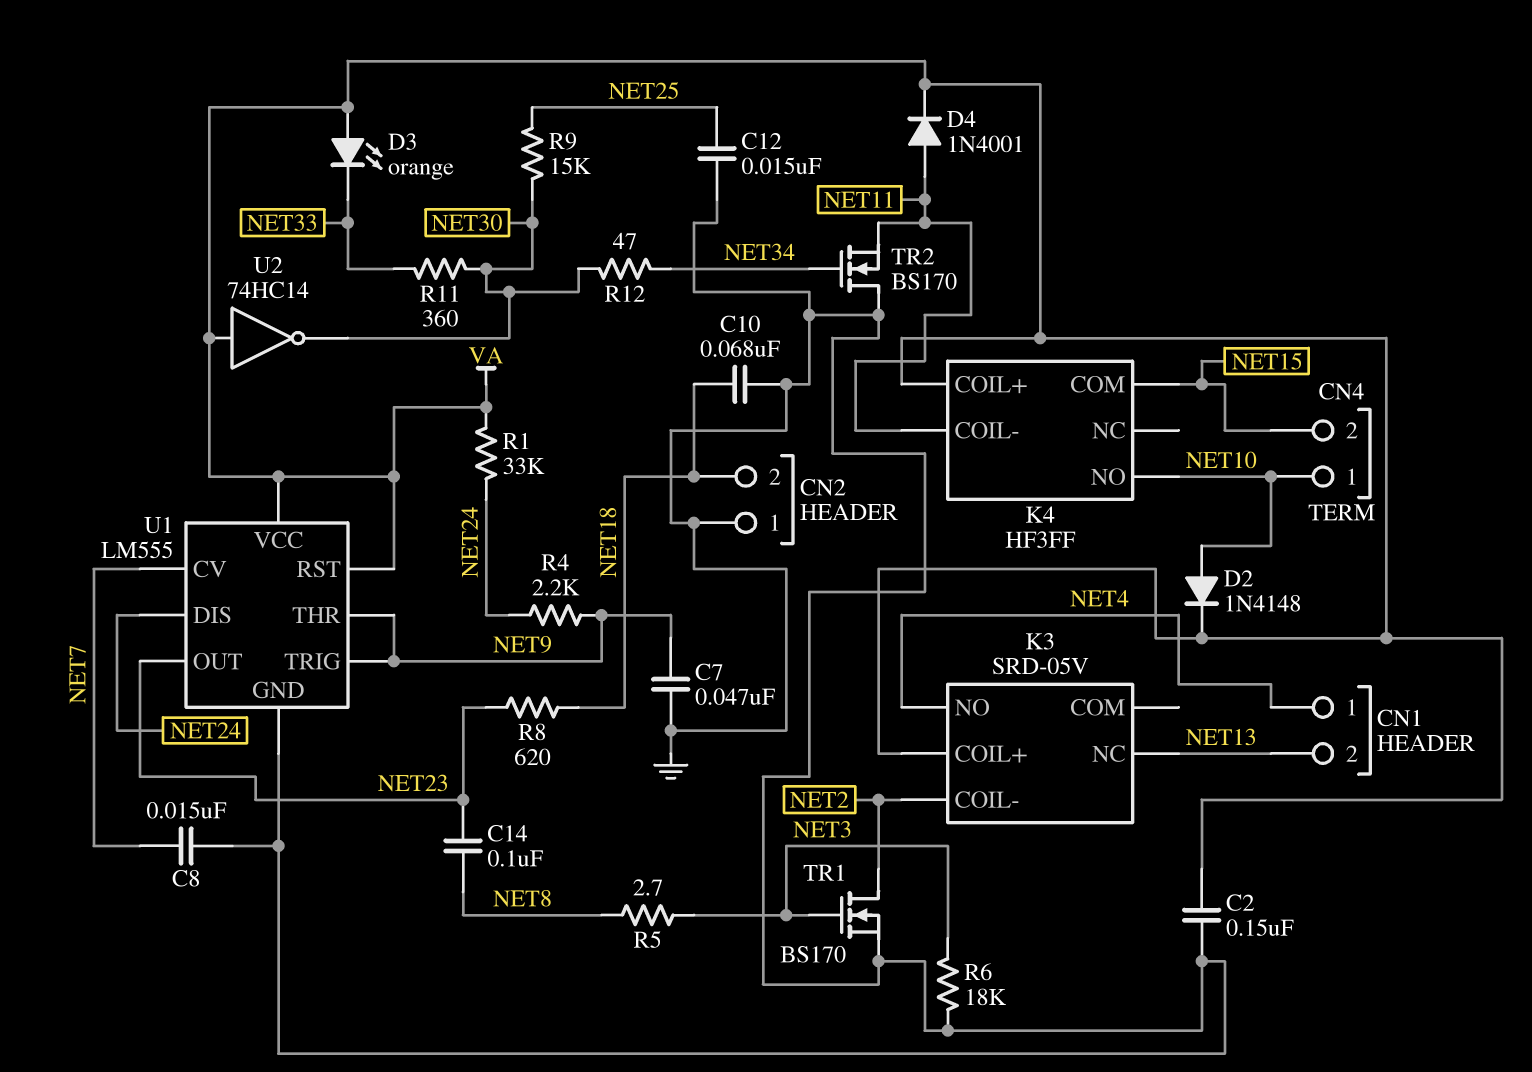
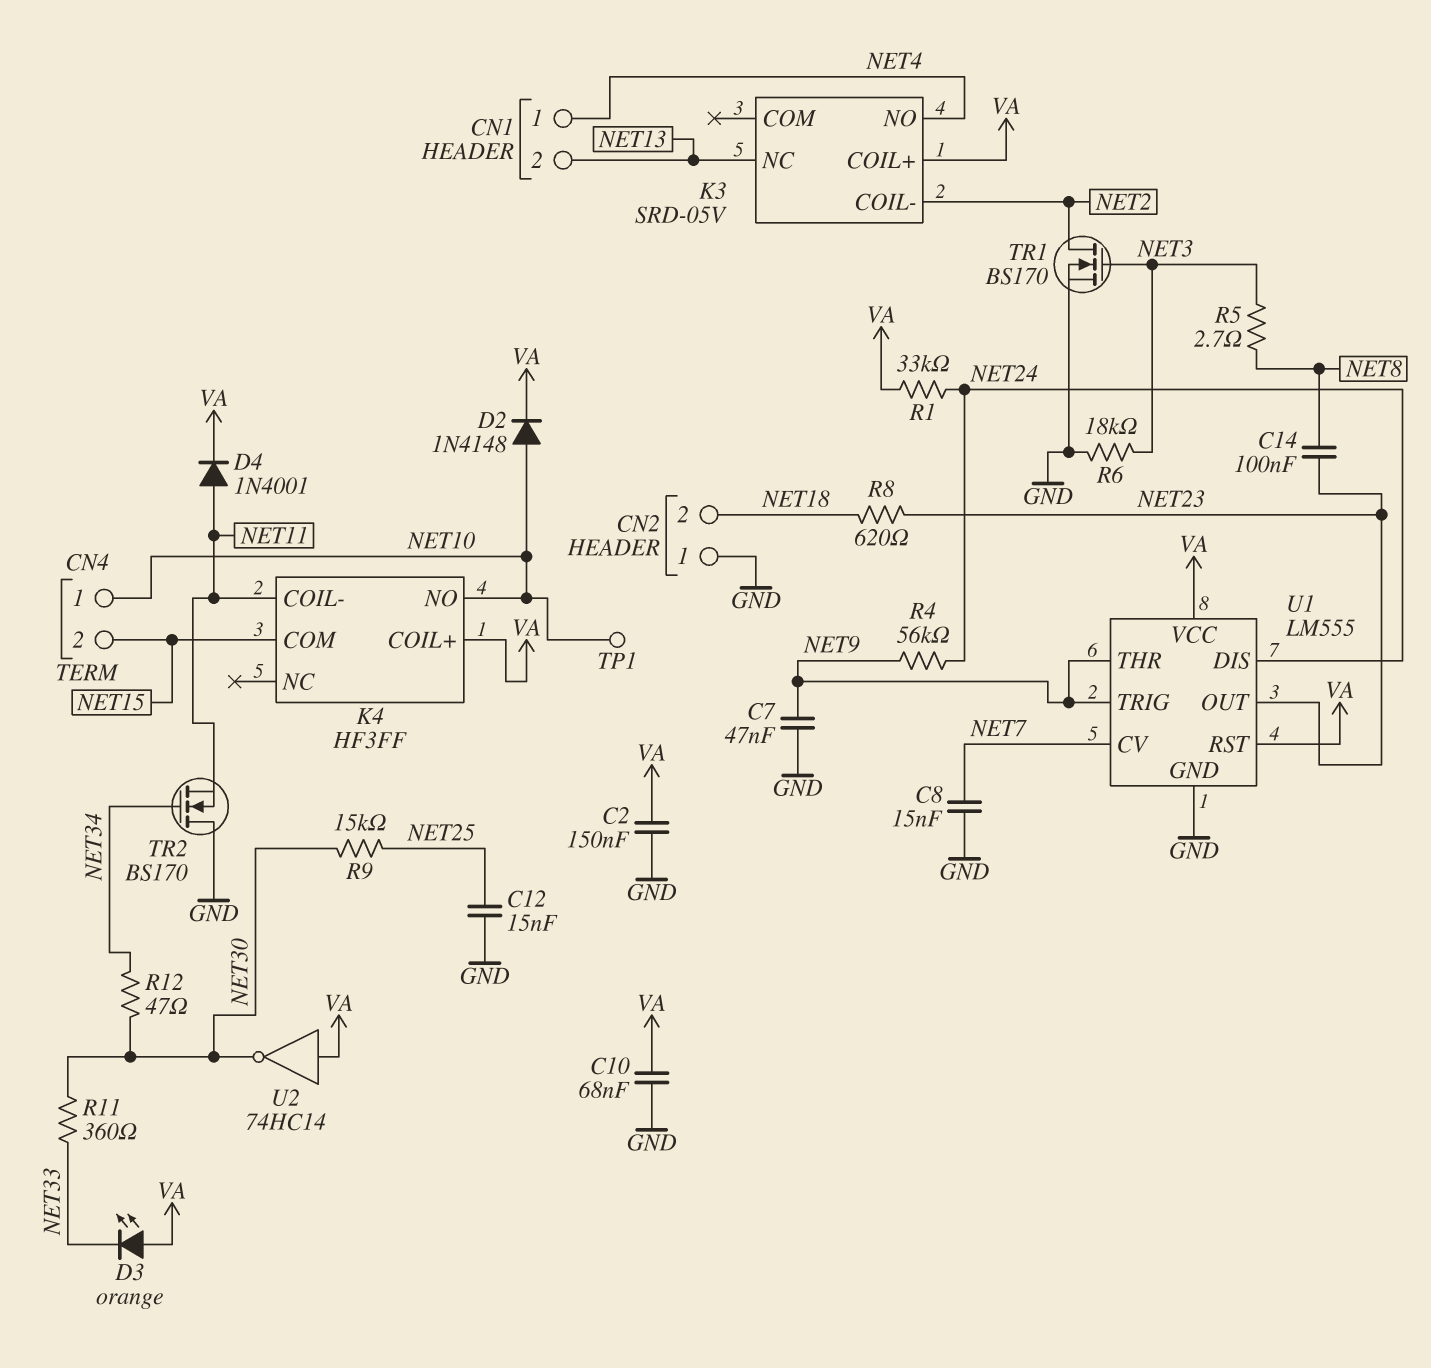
C10: 68nF (GND, NET18) -> 68nF (GND, VA)
R4: 2.2k (NET9, NET24) -> 56k (NET9, NET24)
TP1: none -> test point (NET10)

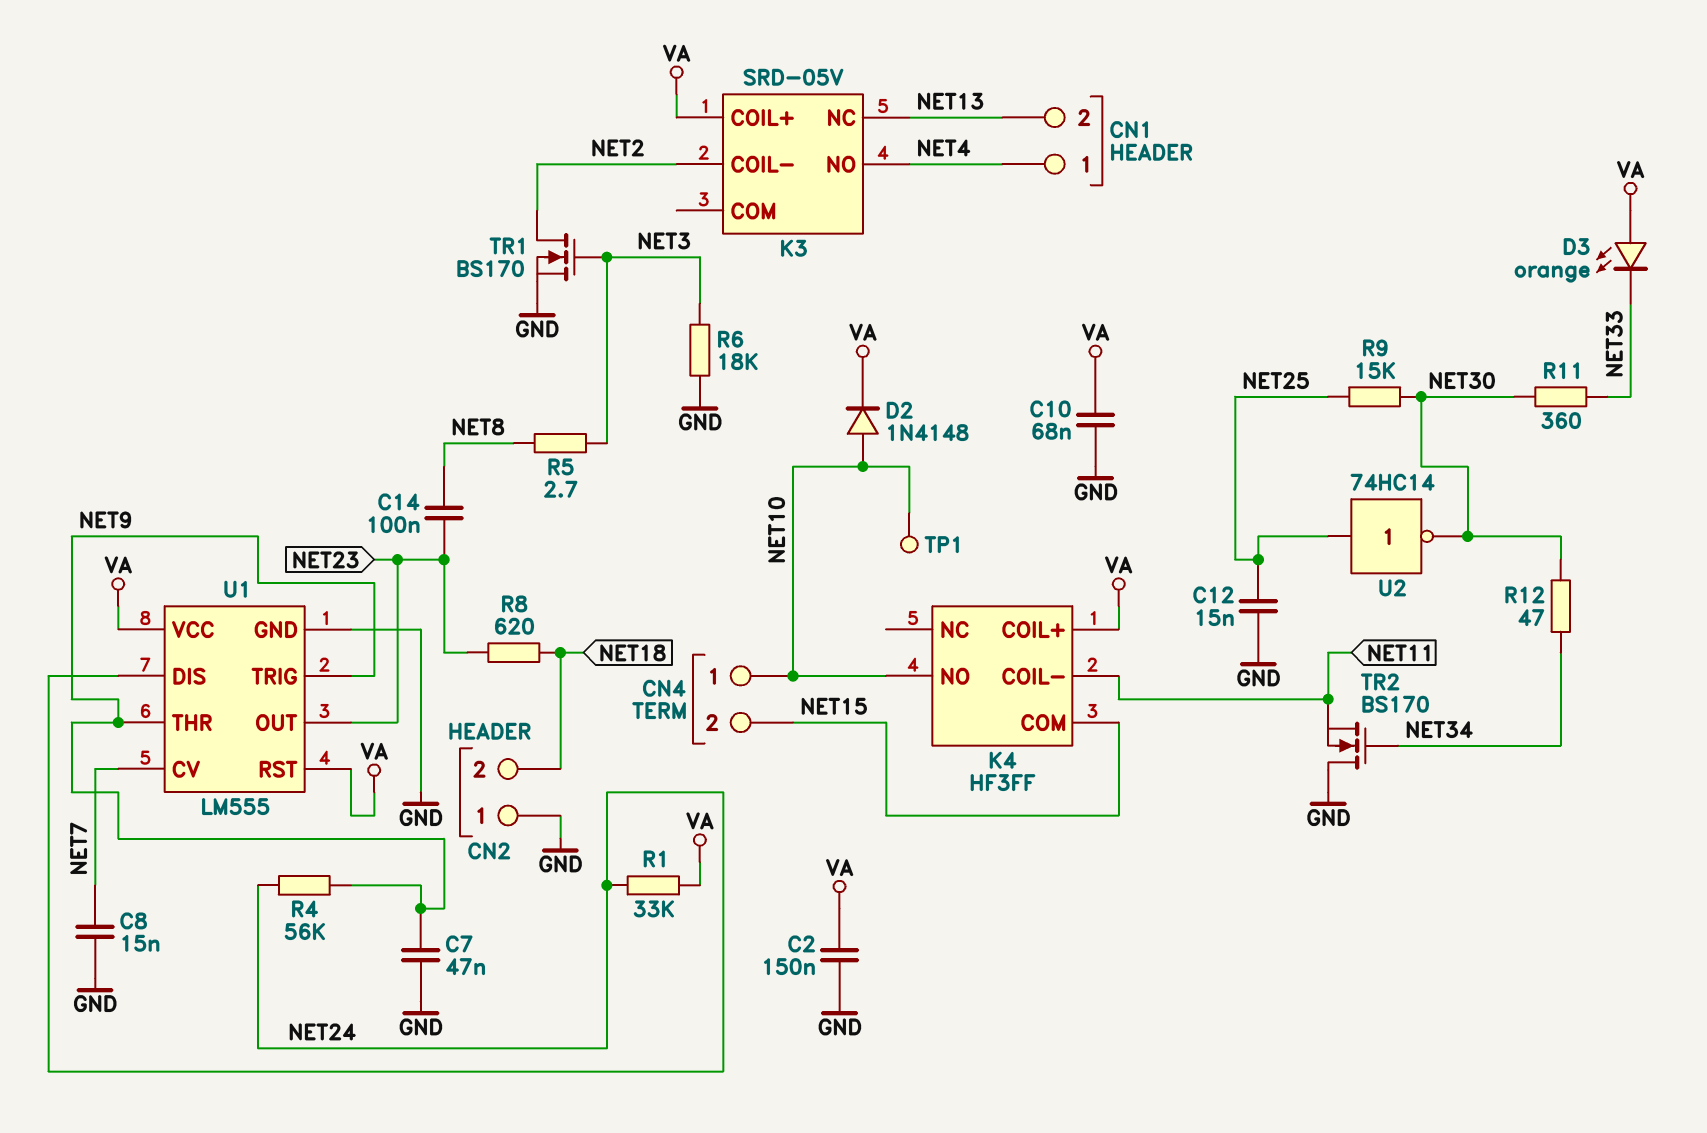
D4: diode 1N4001 (A NET11, K VA) -> none
U2: NOT 74HC14 (in VA, out NET30) -> NOT 74HC14 (in NET25, out NET30)

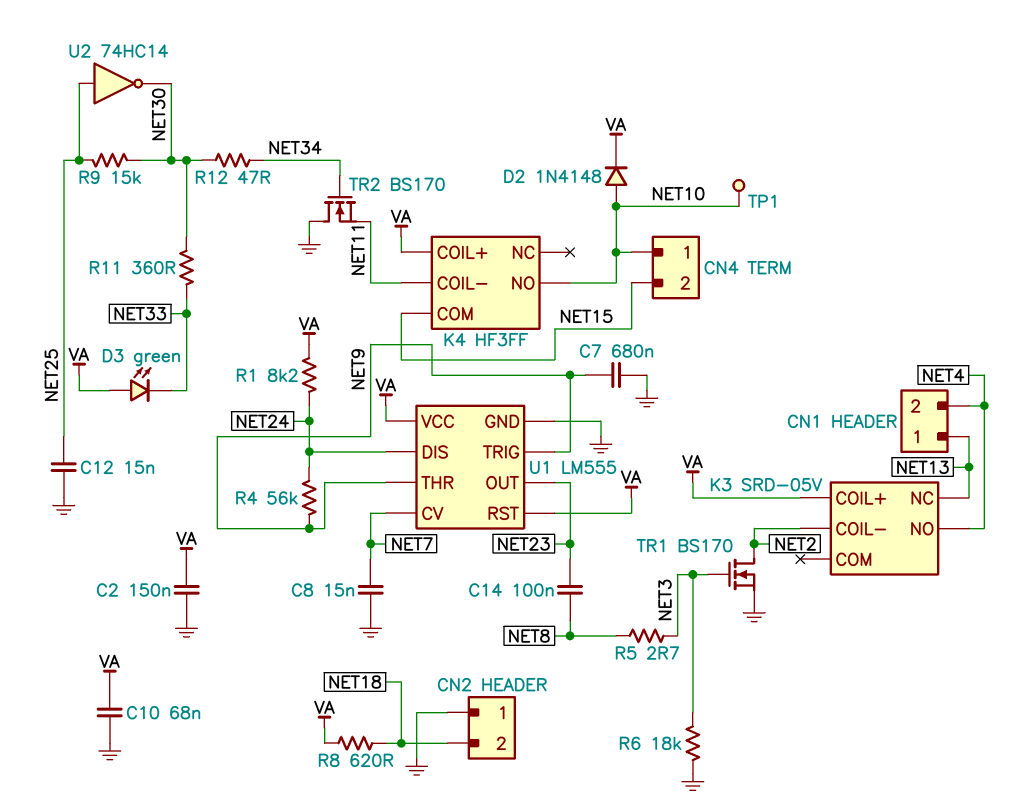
C7: 47nF (GND, NET9) -> 680nF (GND, NET9)
CN1 pin 1: NET4 -> NET13
CN1 pin 2: NET13 -> NET4
D3: LED orange (A VA, K NET33) -> LED green (A VA, K NET33)
R1: 33k (NET24, VA) -> 8.2k (NET24, VA)
R8: 620 (NET18, NET23) -> 620 (NET18, VA)

